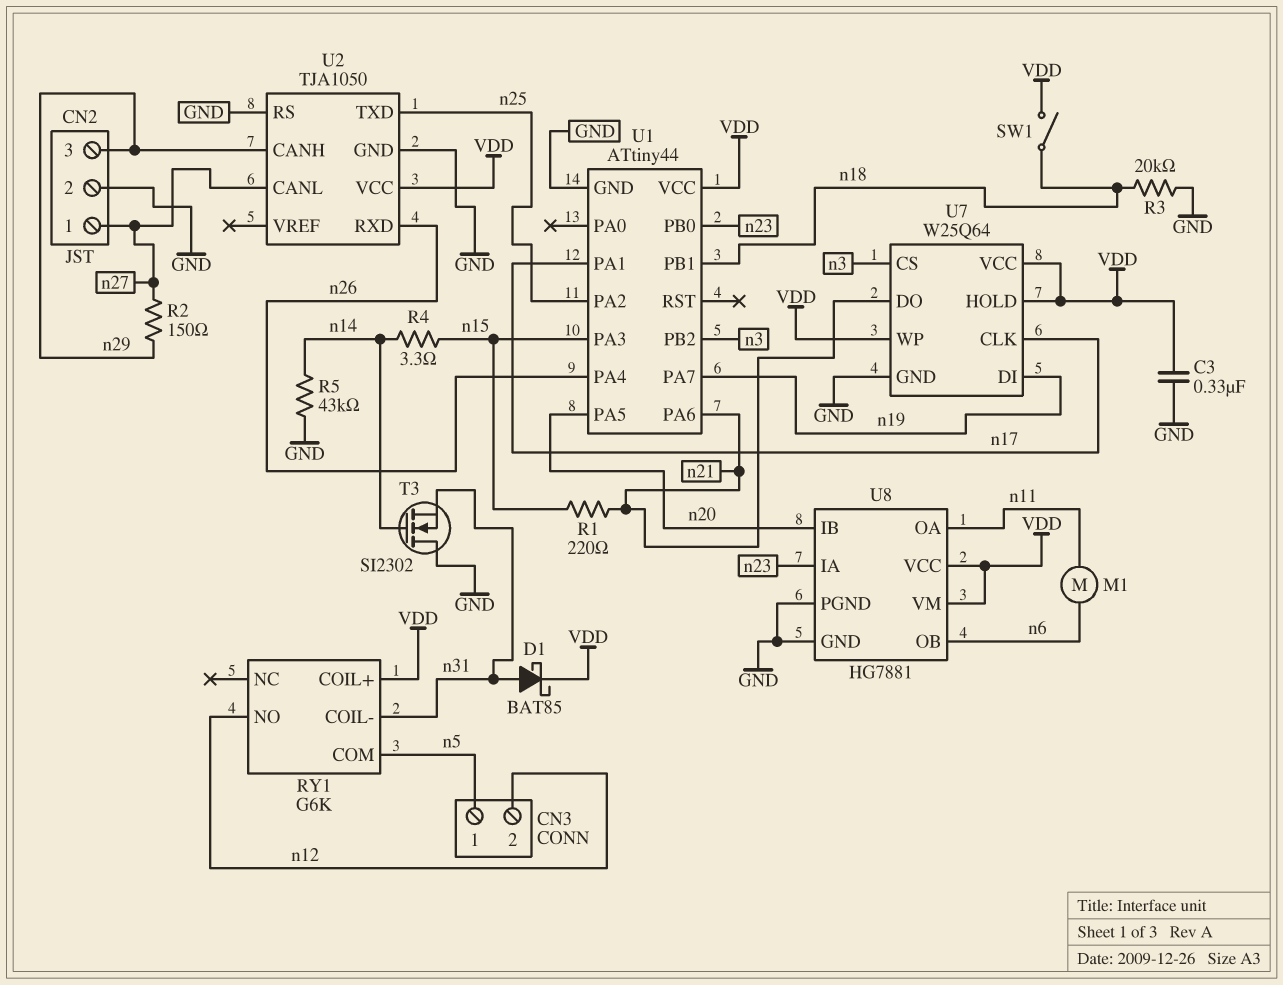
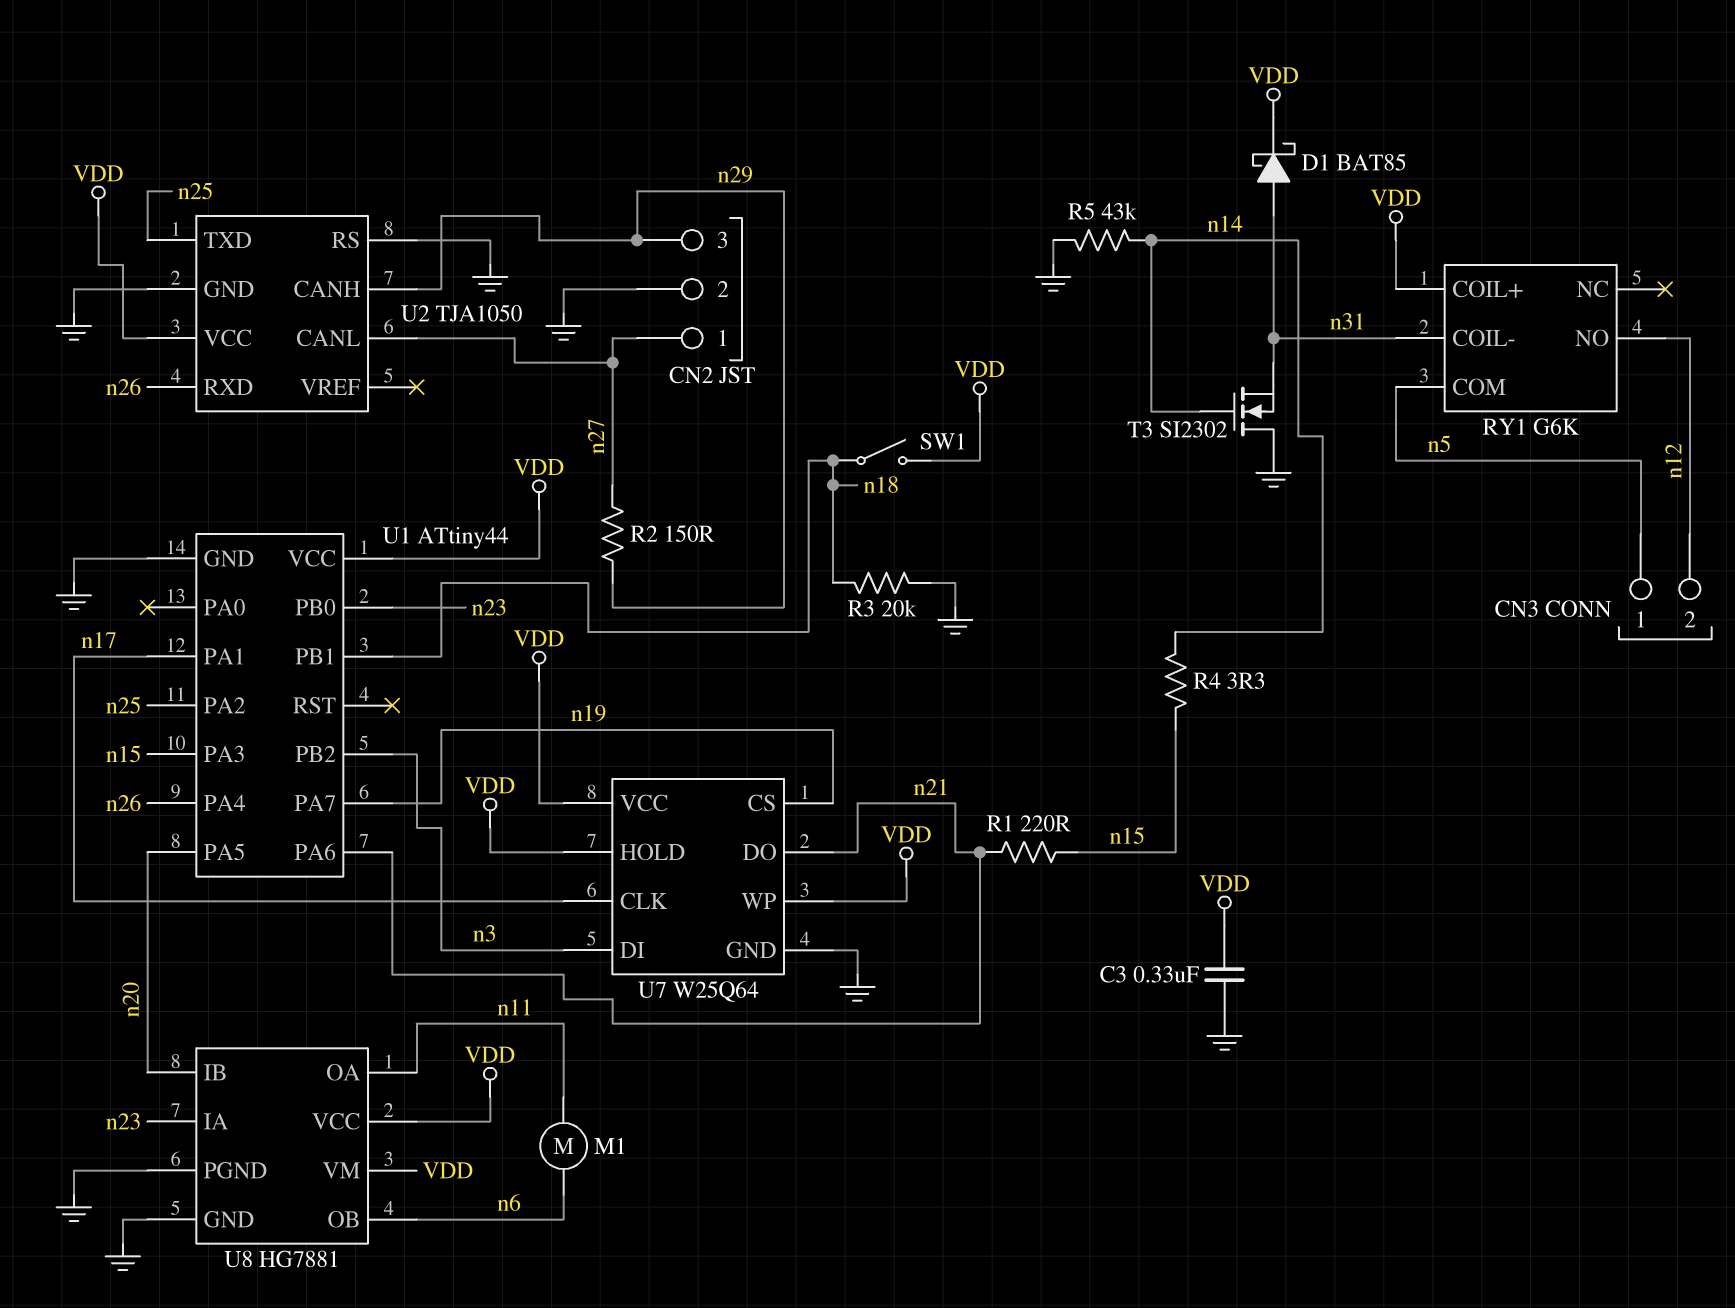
U7 pin CS: n3 -> n19
U7 pin DI: n19 -> n3

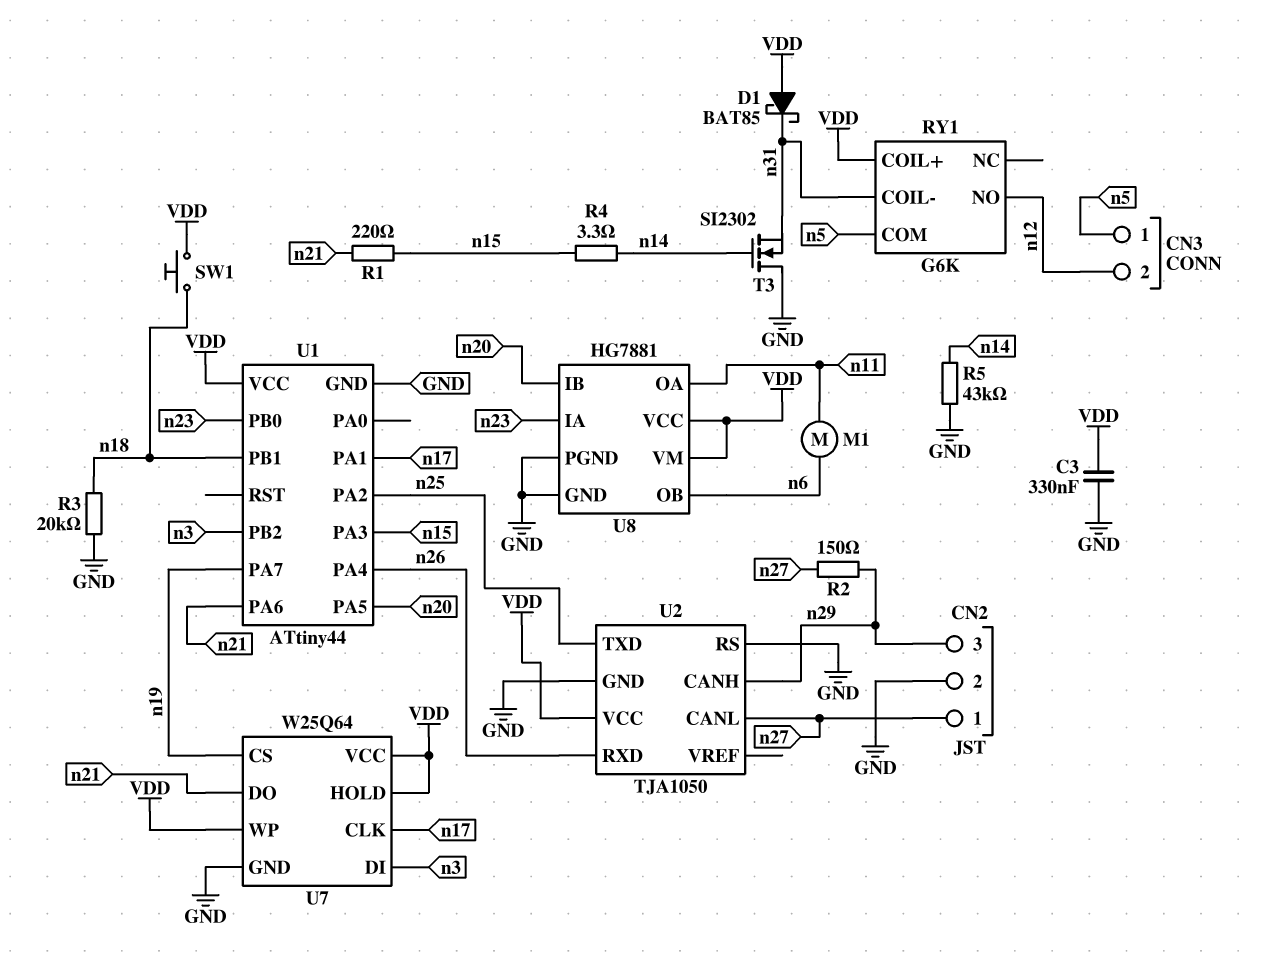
D1: schottky BAT85 (A n31, K VDD) -> schottky BAT85 (A VDD, K n31)
SW1: switch (VDD, n18) -> button (VDD, n18)

